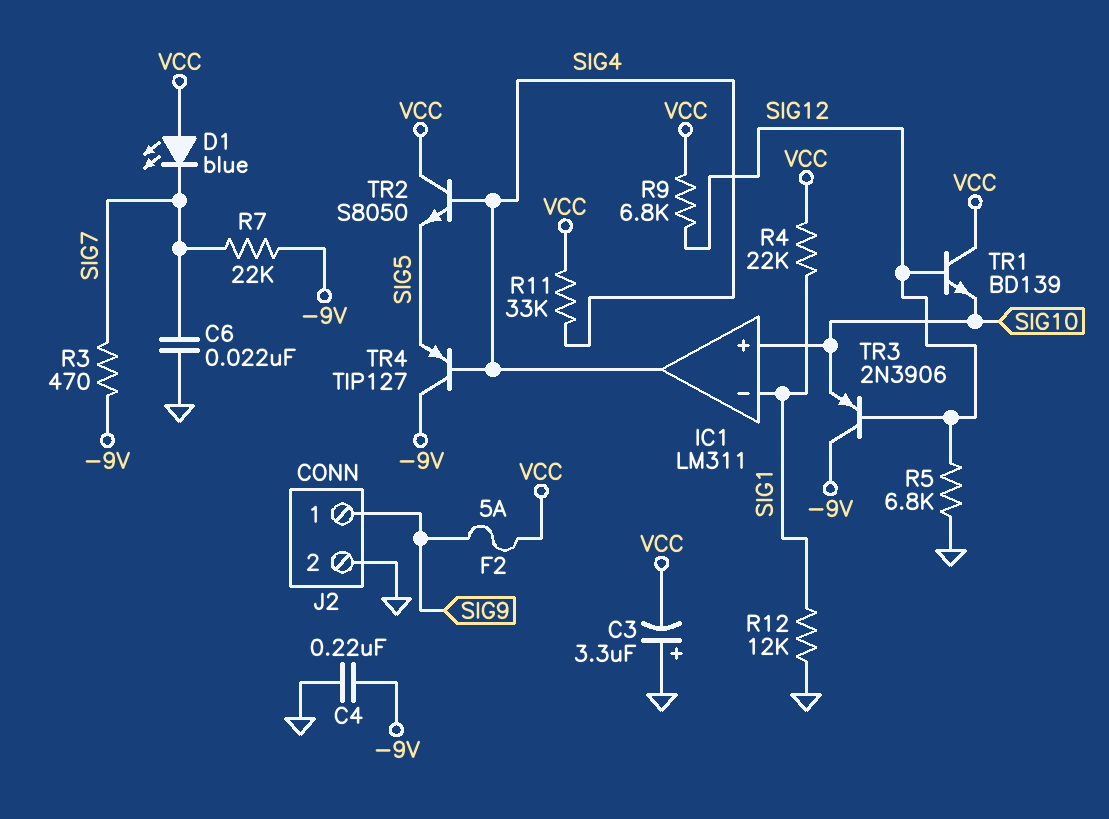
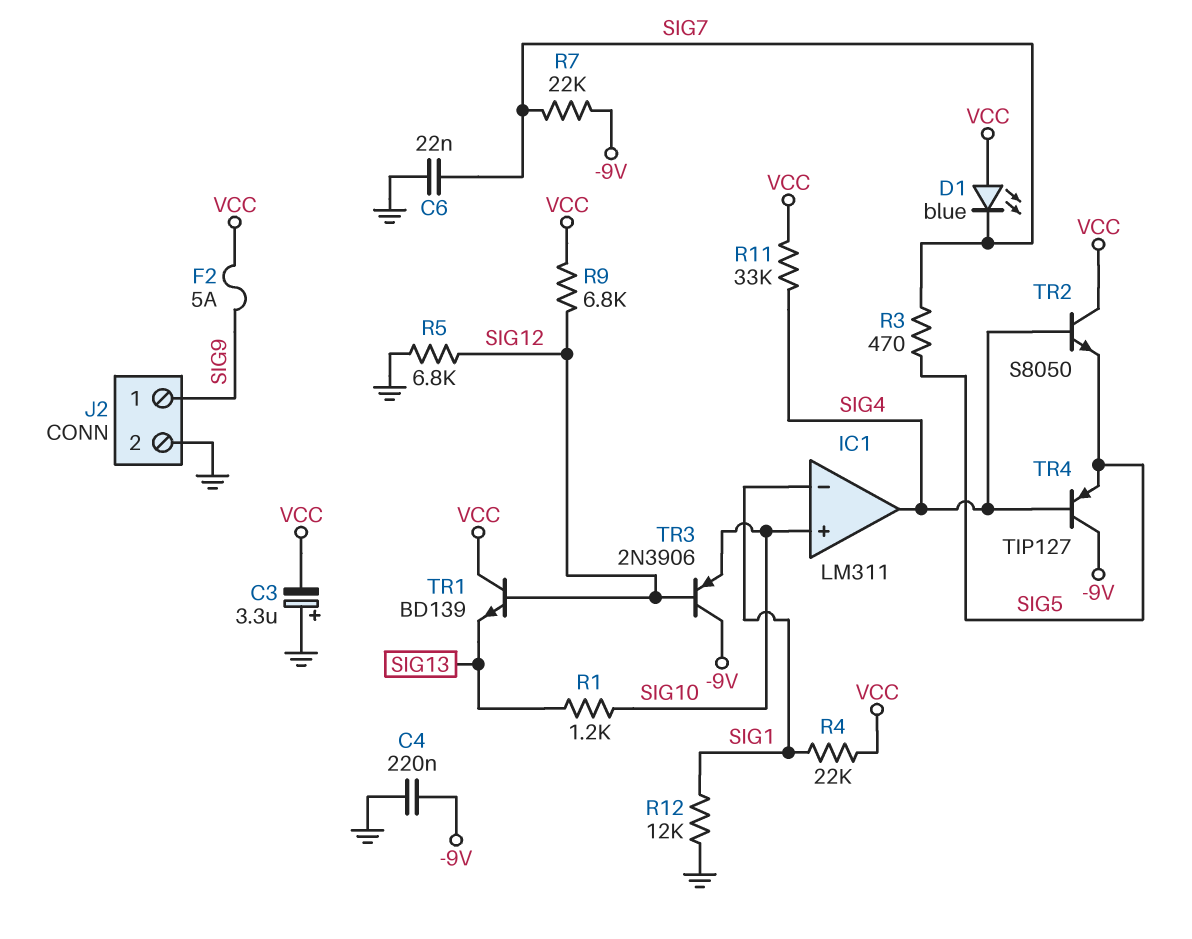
R1: none -> 1.2k (SIG10, SIG13)
R3: 470 (-9V, SIG7) -> 470 (SIG5, SIG7)
TR1: NPN BD139 (B SIG12, C VCC, E SIG10) -> NPN BD139 (B SIG12, C VCC, E SIG13)

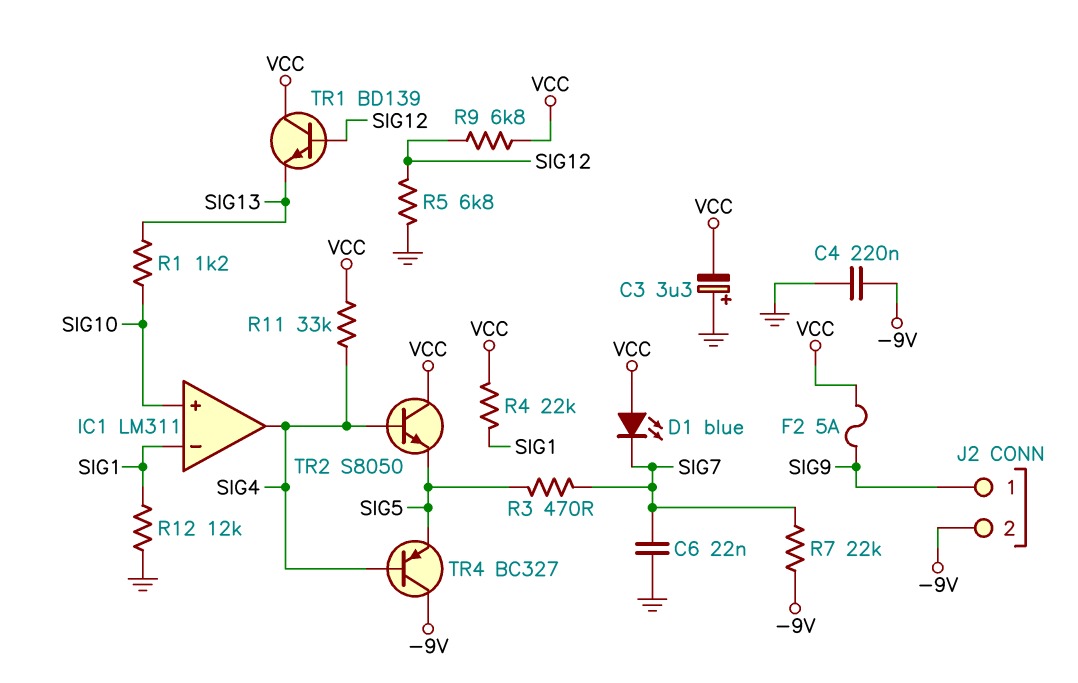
J2 pin 2: GND -> -9V
TR3: PNP 2N3906 (B SIG12, C -9V, E SIG10) -> none
TR4: PNP TIP127 (B SIG4, C -9V, E SIG5) -> PNP BC327 (B SIG4, C -9V, E SIG5)

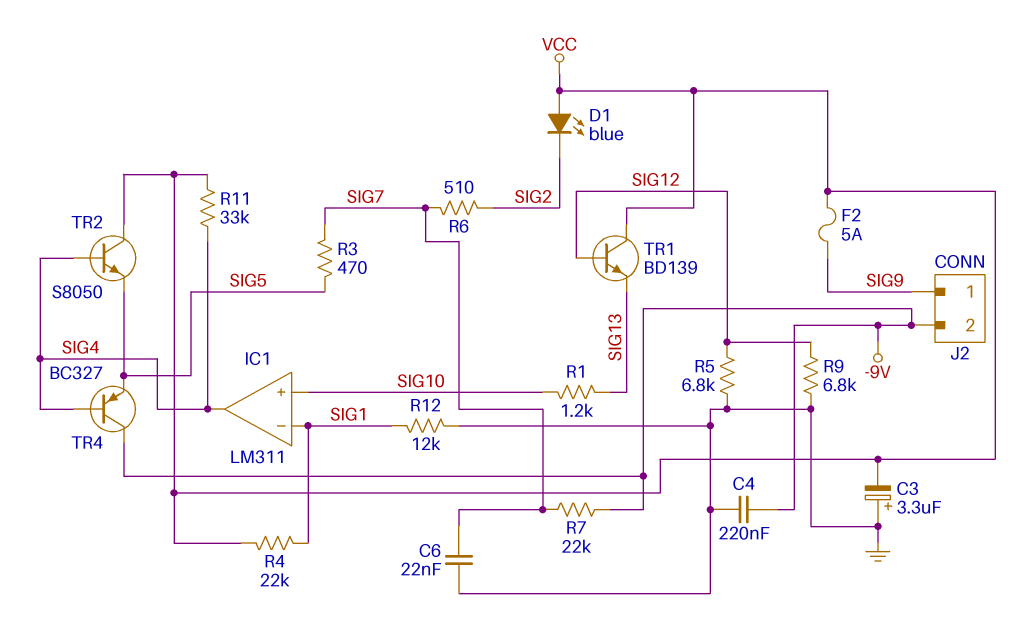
D1: LED blue (A VCC, K SIG7) -> LED blue (A VCC, K SIG2)
R6: none -> 510 (SIG2, SIG7)
R9: 6.8k (SIG12, VCC) -> 6.8k (GND, SIG12)

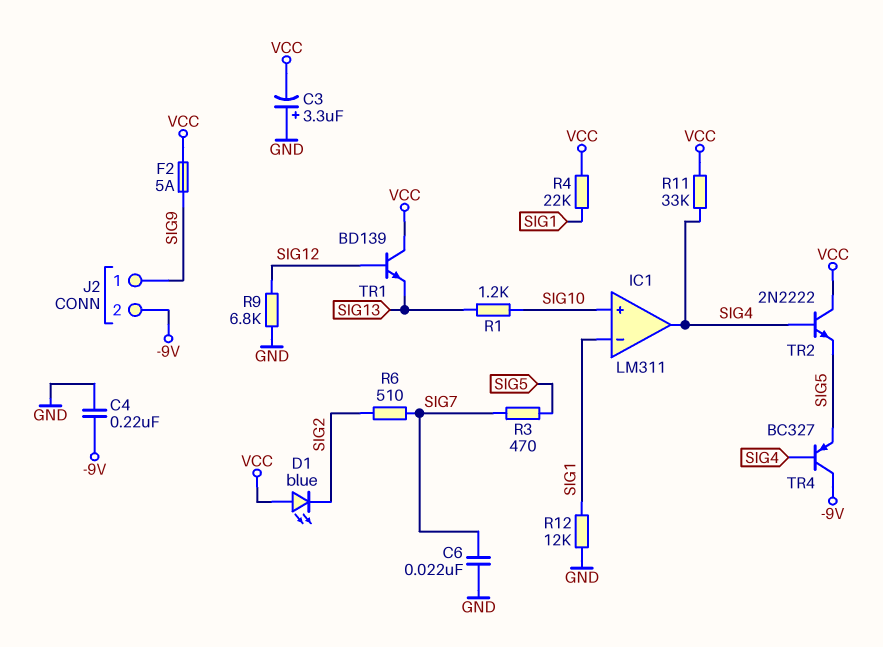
R5: 6.8k (GND, SIG12) -> none
R7: 22k (-9V, SIG7) -> none
TR2: NPN S8050 (B SIG4, C VCC, E SIG5) -> NPN 2N2222 (B SIG4, C VCC, E SIG5)

